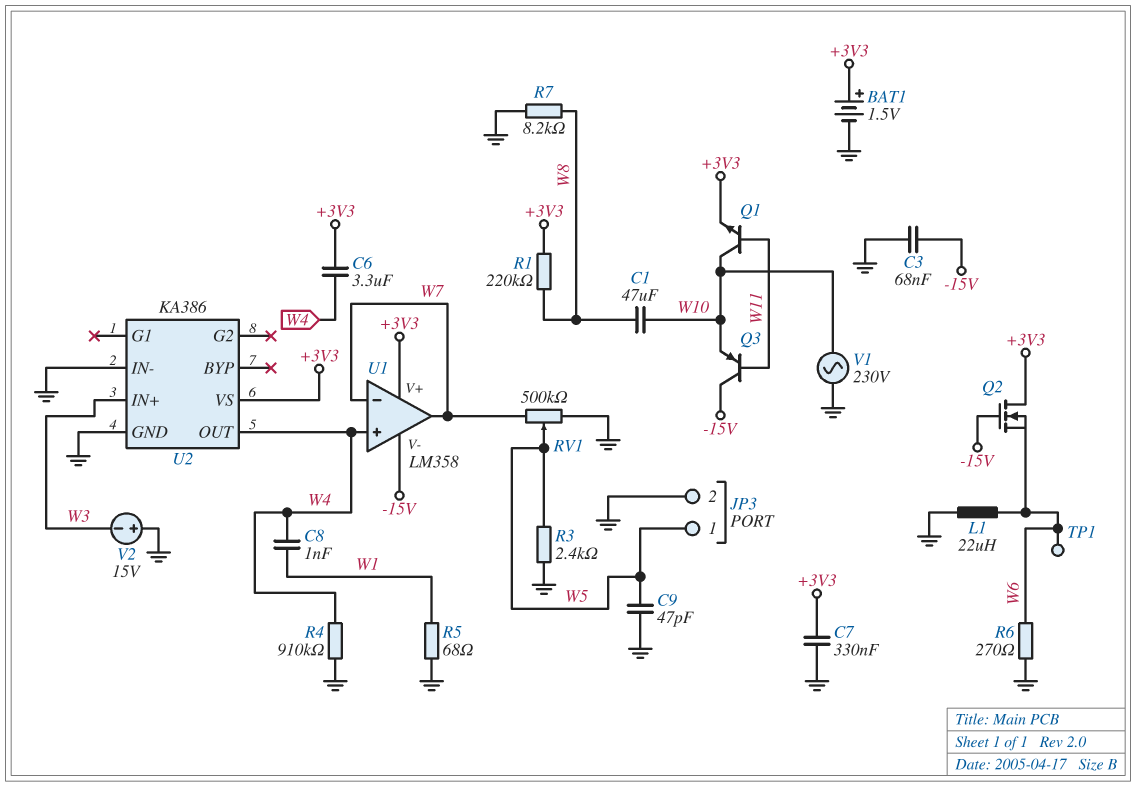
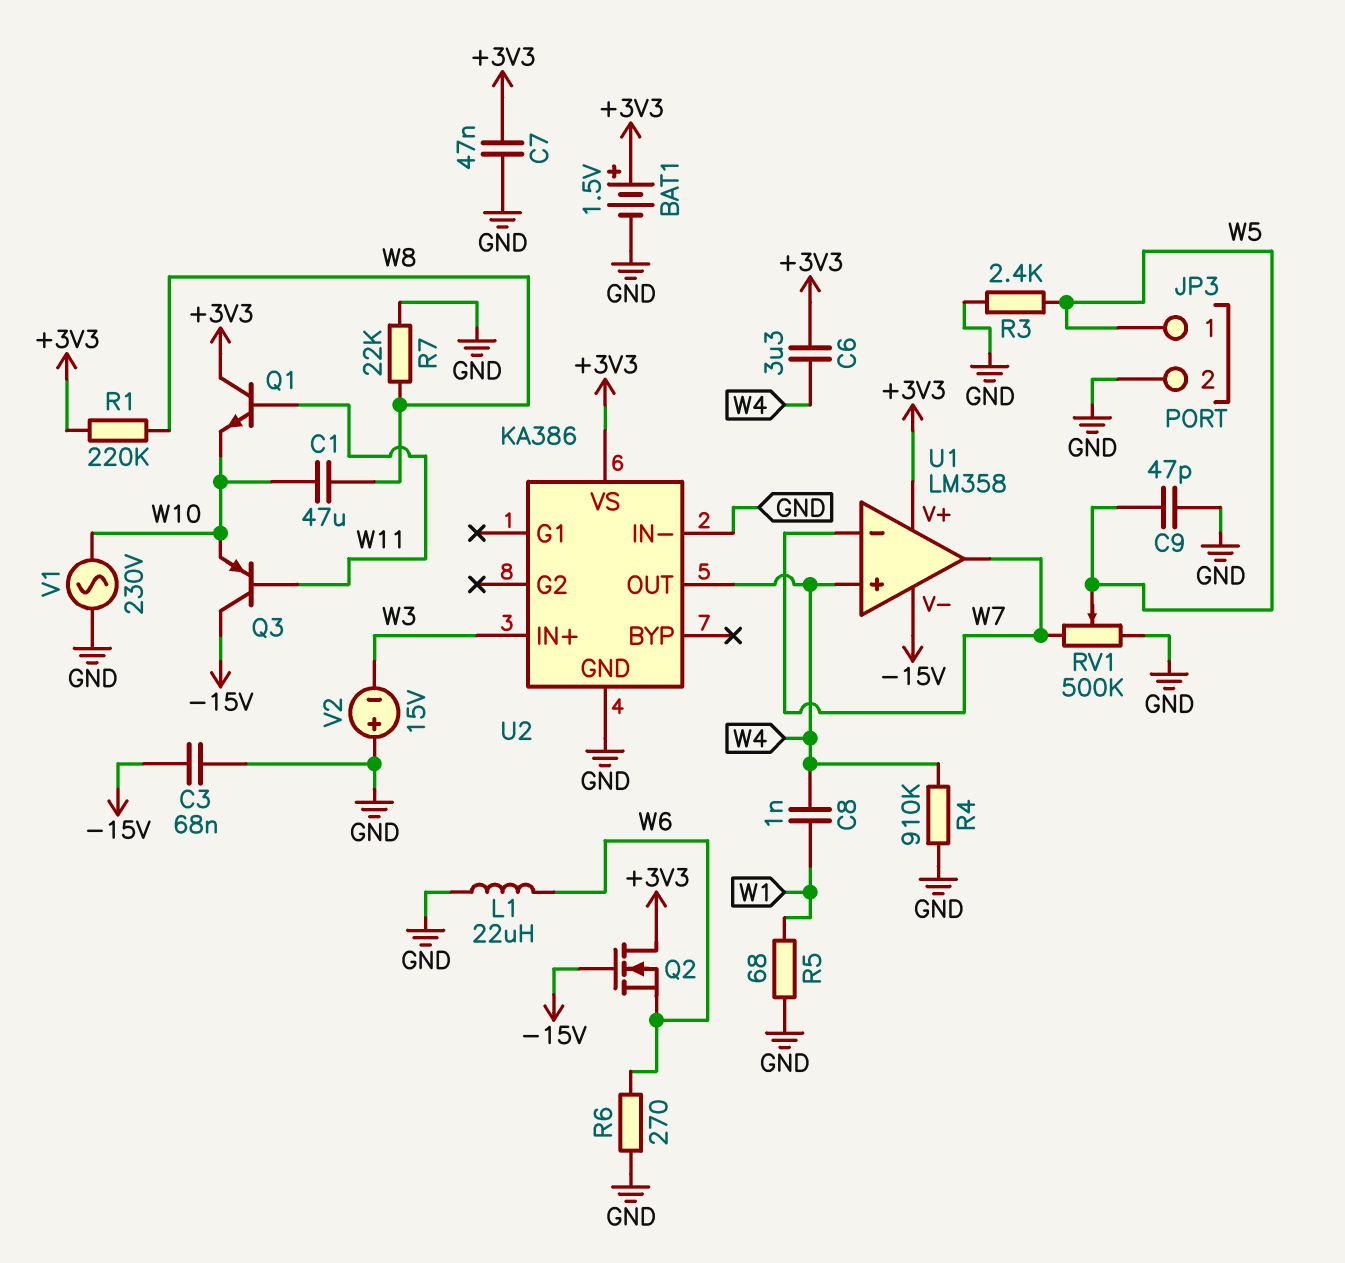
C7: 330nF (+3V3, GND) -> 47nF (+3V3, GND)
Q1: NPN (B W11, C W10, E +3V3) -> NPN (B W11, C +3V3, E W10)
R7: 8.2k (GND, W8) -> 22k (GND, W8)
TP1: test point (W6) -> none

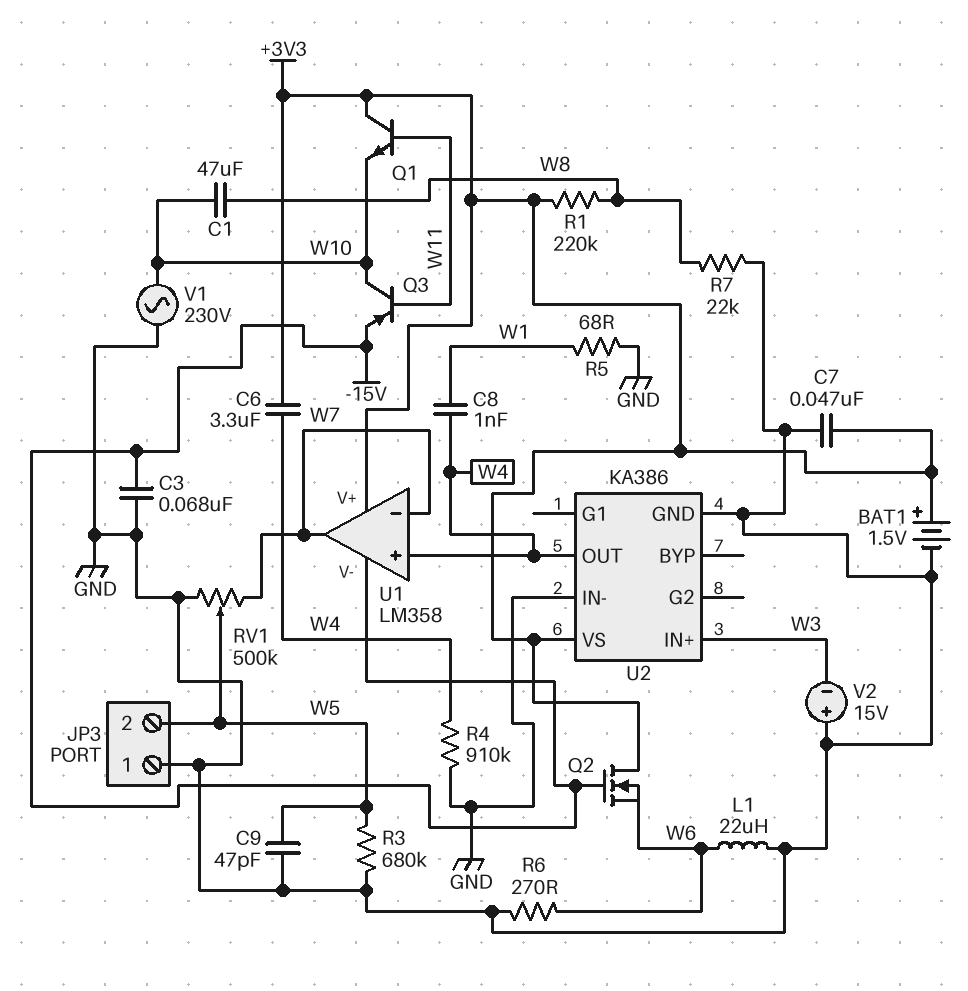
JP3 pin 1: W5 -> GND
JP3 pin 2: GND -> W5
Q3: PNP (B W11, C -15V, E W10) -> PNP (B W11, C W10, E -15V)
R3: 2.4k (GND, W5) -> 680k (GND, W5)

